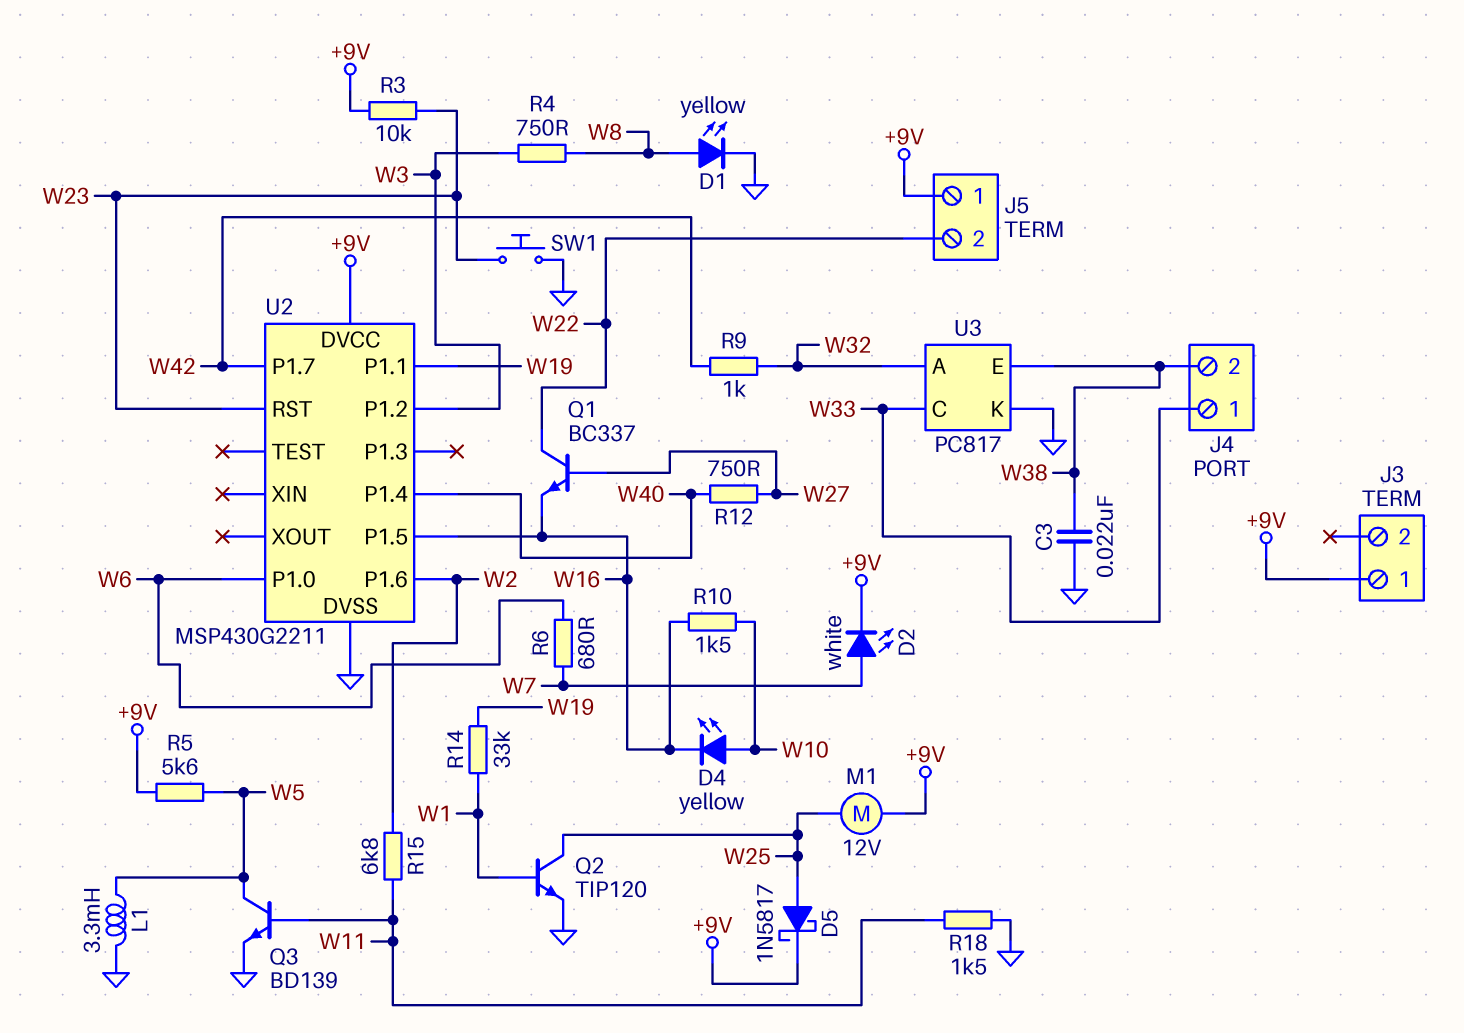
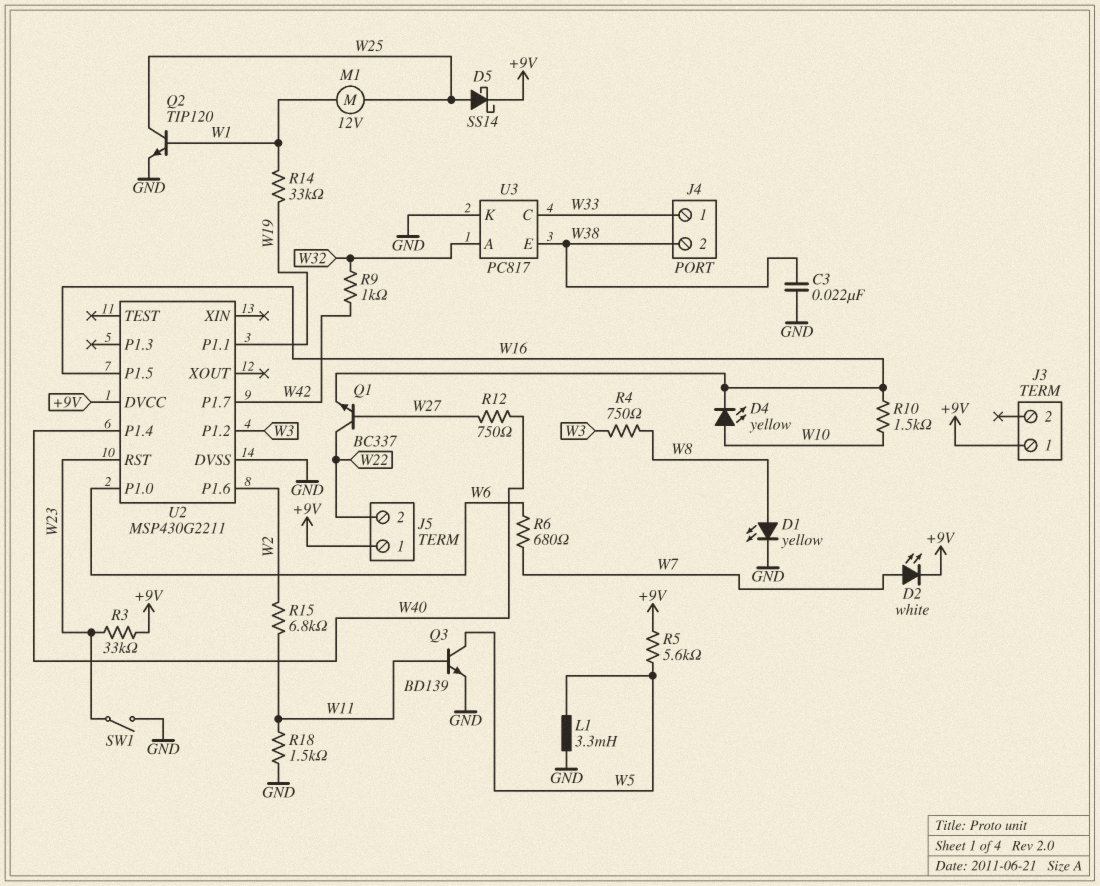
D5: schottky 1N5817 (A W25, K +9V) -> schottky SS14 (A W25, K +9V)
M1: motor 12V (+9V, W25) -> motor 12V (W1, W25)
R3: 10k (+9V, W23) -> 33k (+9V, W23)
SW1: button (GND, W23) -> switch (GND, W23)

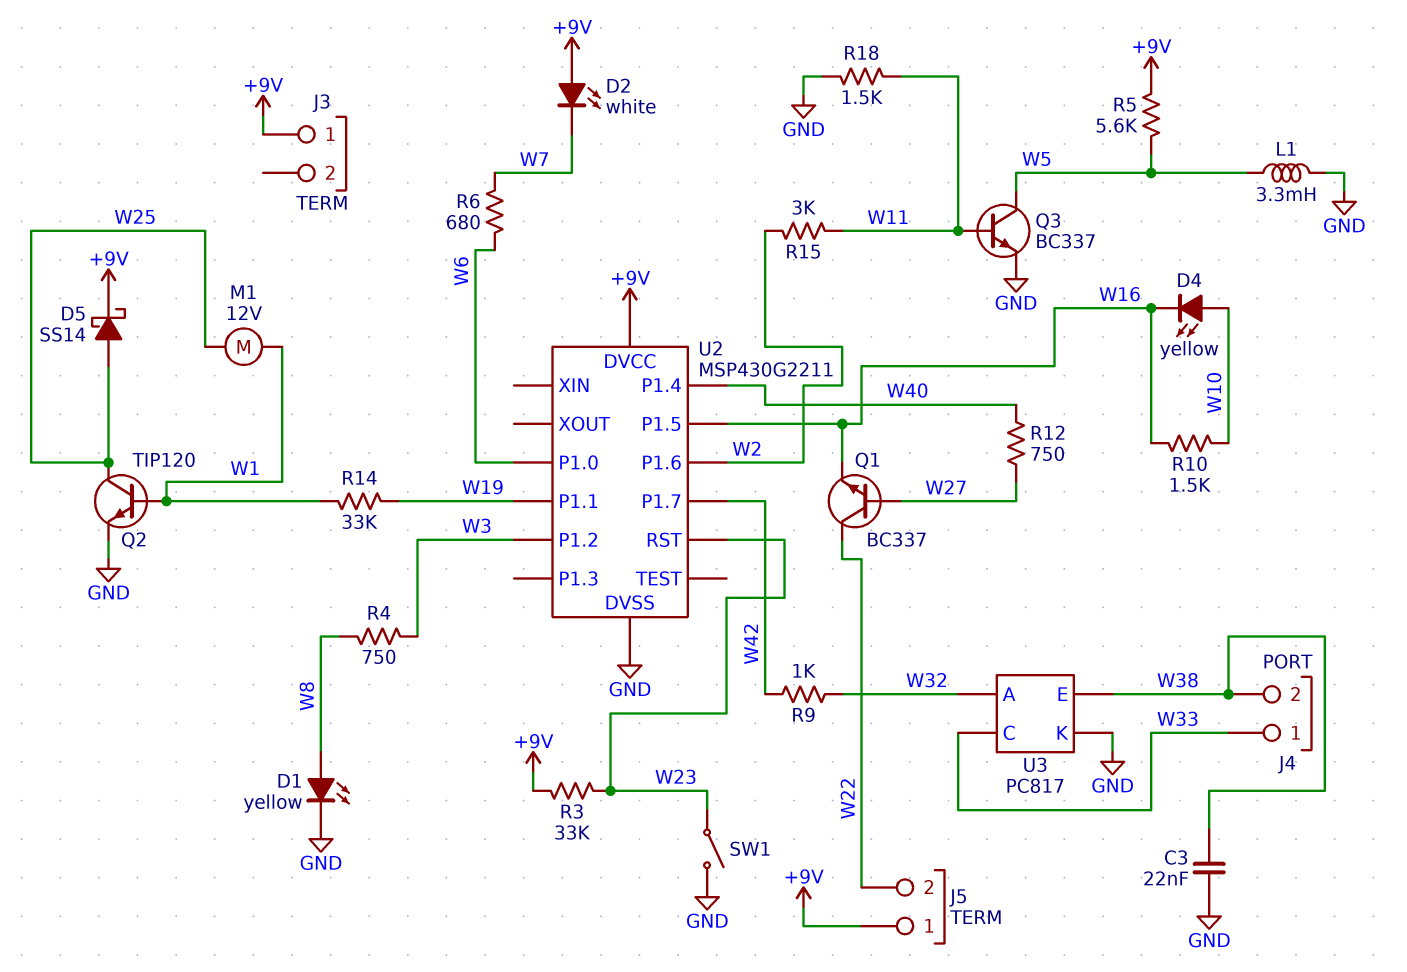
D2: LED white (A W7, K +9V) -> LED white (A +9V, K W7)
Q3: NPN BD139 (B W11, C W5, E GND) -> NPN BC337 (B W11, C W5, E GND)
R15: 6.8k (W2, W11) -> 3k (W2, W11)

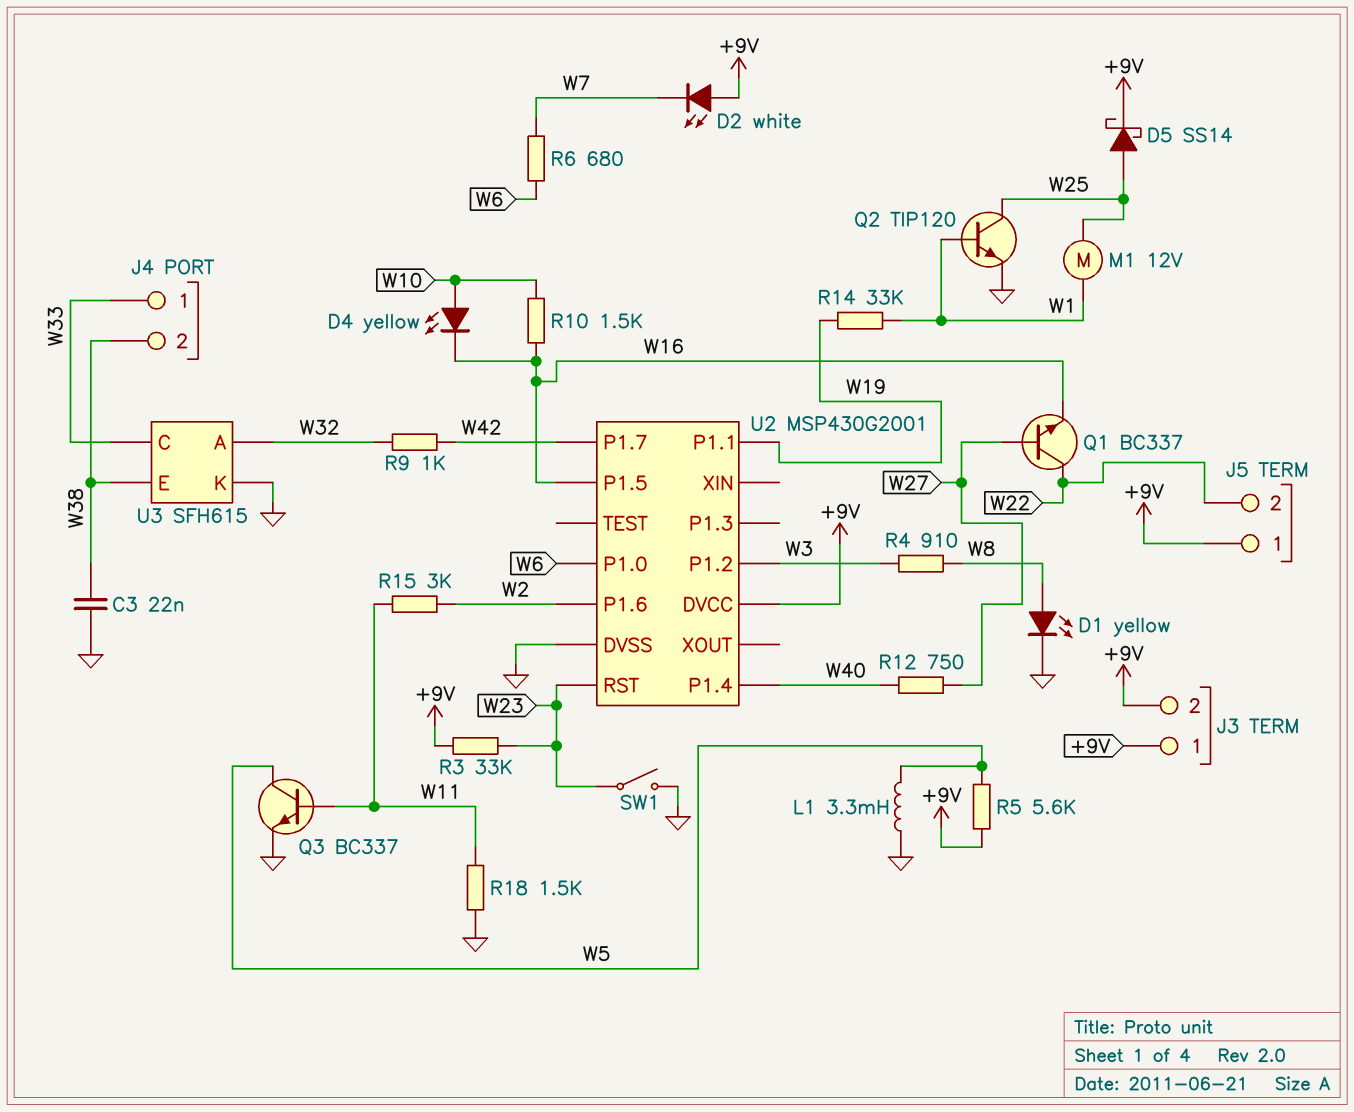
J3 pin 2: none -> +9V
R4: 750 (W3, W8) -> 910 (W3, W8)
U2: MSP430G2211 -> MSP430G2001
U3: PC817 -> SFH615

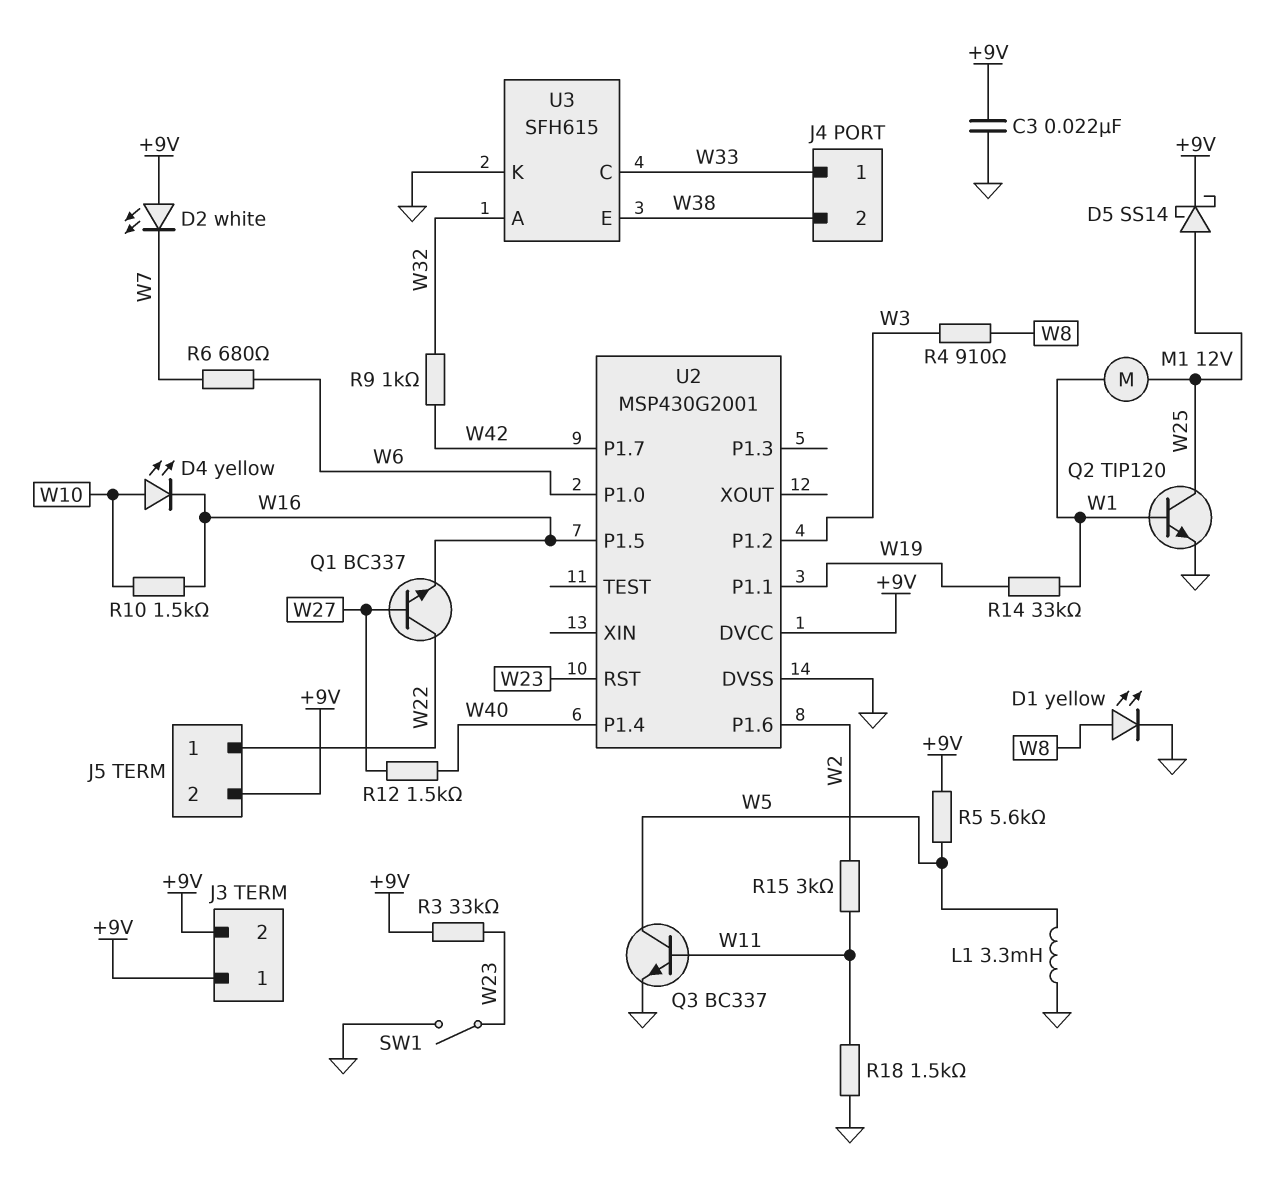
C3: 22nF (GND, W38) -> 22nF (+9V, GND)
J5 pin 1: +9V -> W22
J5 pin 2: W22 -> +9V
R12: 750 (W27, W40) -> 1.5k (W27, W40)

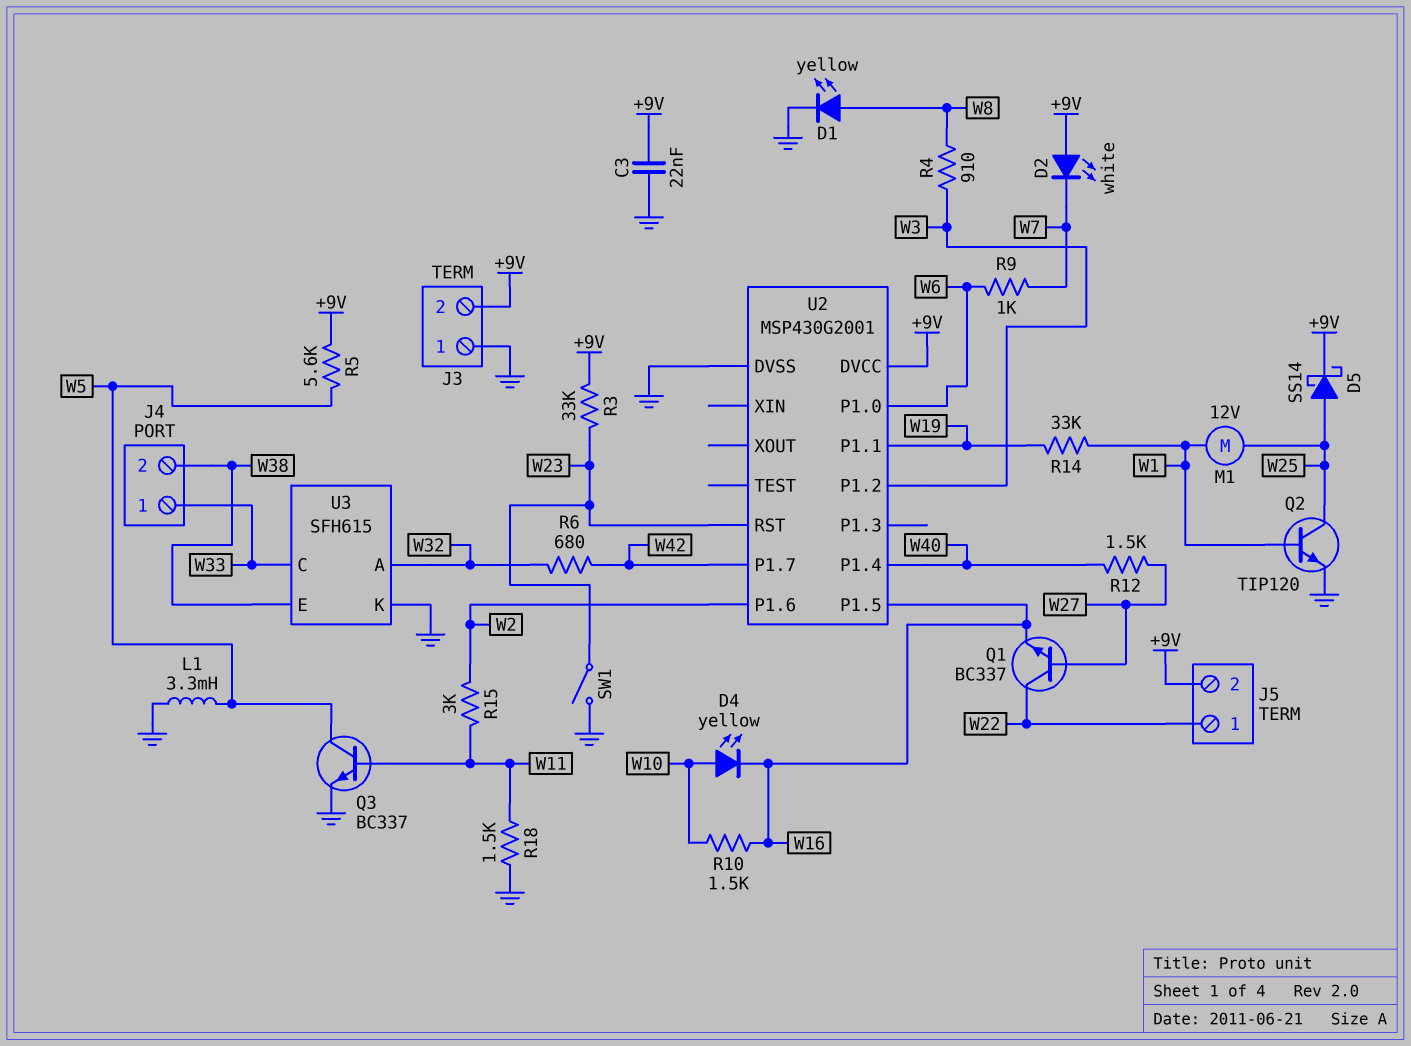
J3 pin 1: +9V -> GND
R6: 680 (W6, W7) -> 680 (W32, W42)
R9: 1k (W32, W42) -> 1k (W6, W7)

